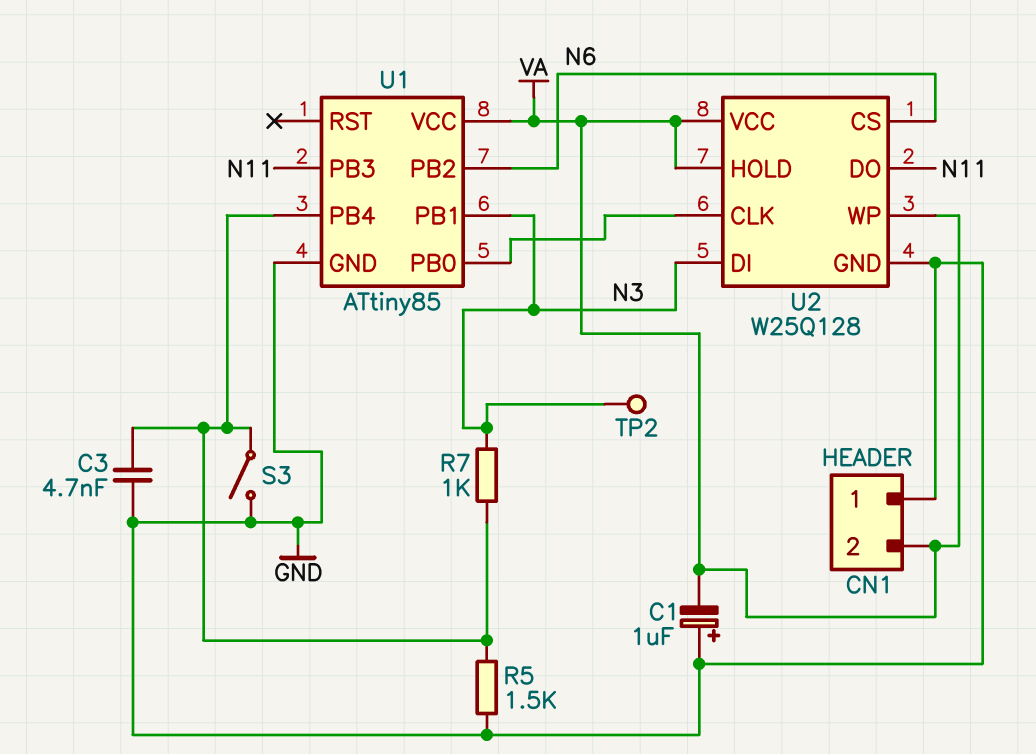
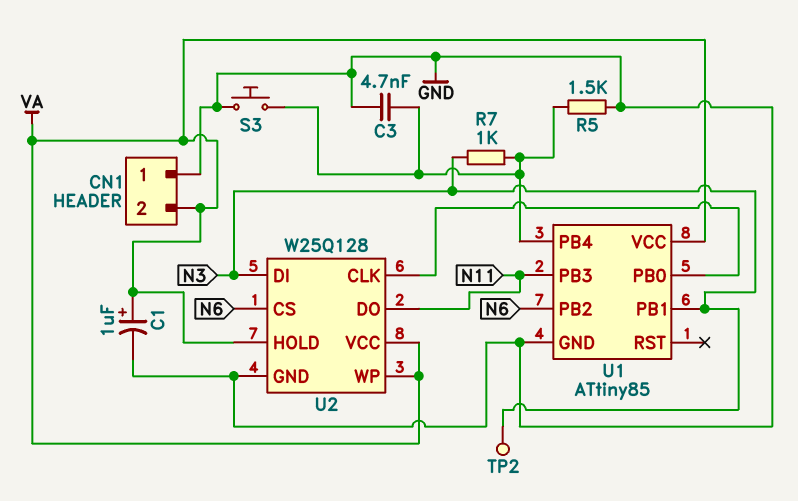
C1: 1uF (plus GND, minus VA) -> 1uF (plus VA, minus GND)
S3: switch (GND, U1/PB4) -> button (GND, U1/PB4)

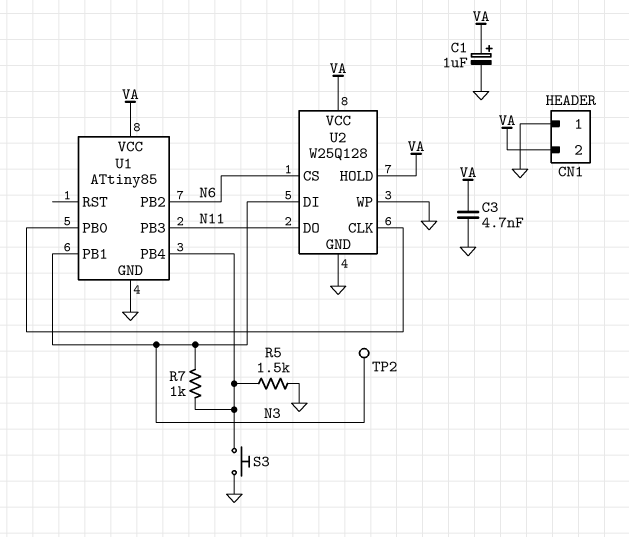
C3: 4.7nF (GND, U1/PB4) -> 4.7nF (GND, VA)
U2 pin WP: VA -> GND

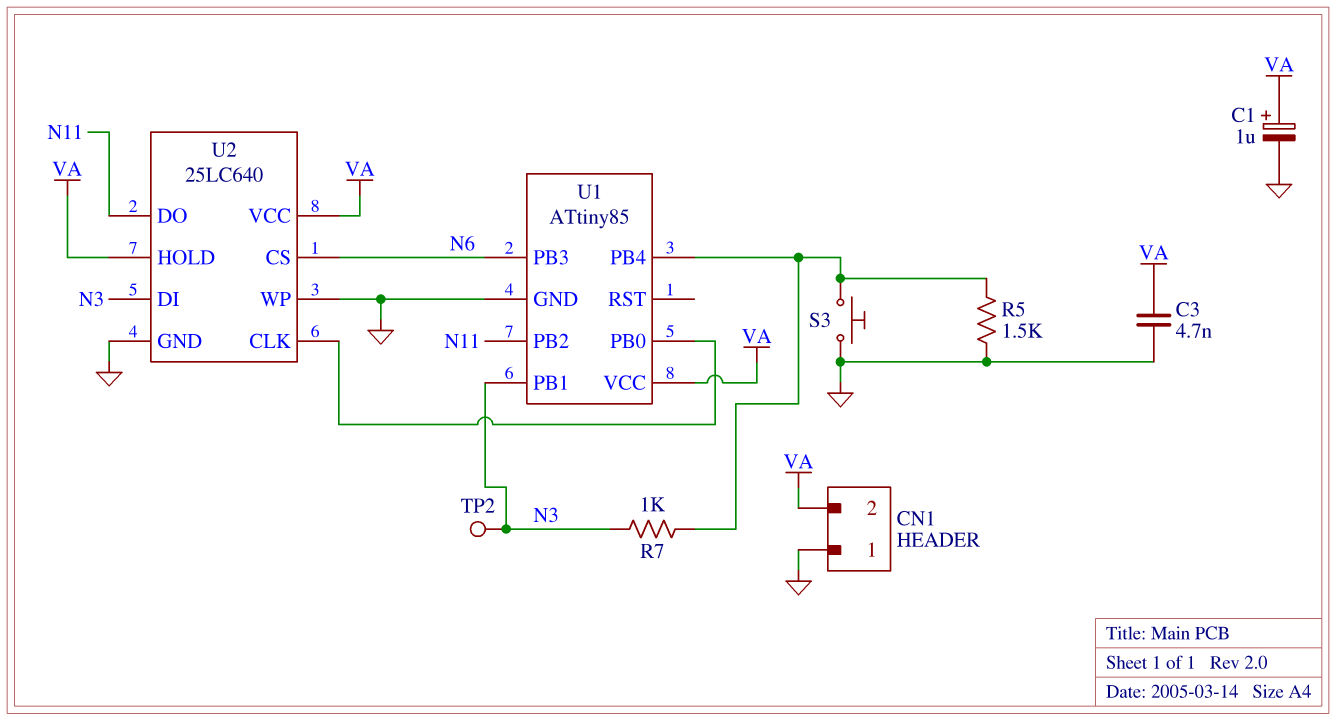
U1 pin PB2: N6 -> N11
U1 pin PB3: N11 -> N6
U2: W25Q128 -> 25LC640

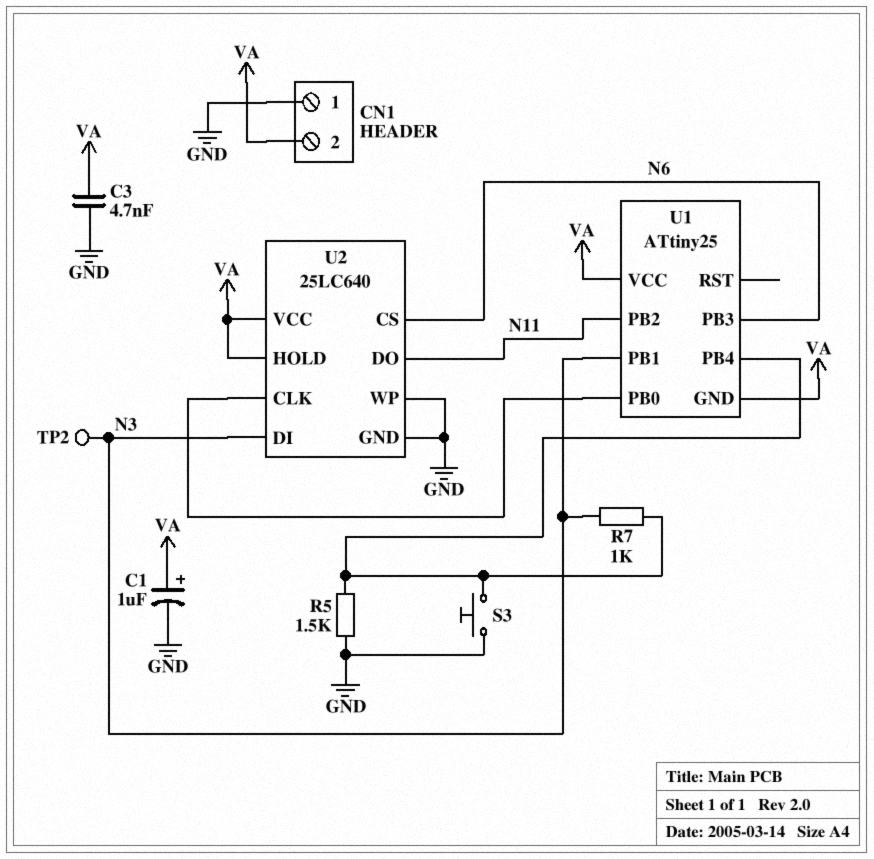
U1: ATtiny85 -> ATtiny25
U1 pin GND: GND -> VA

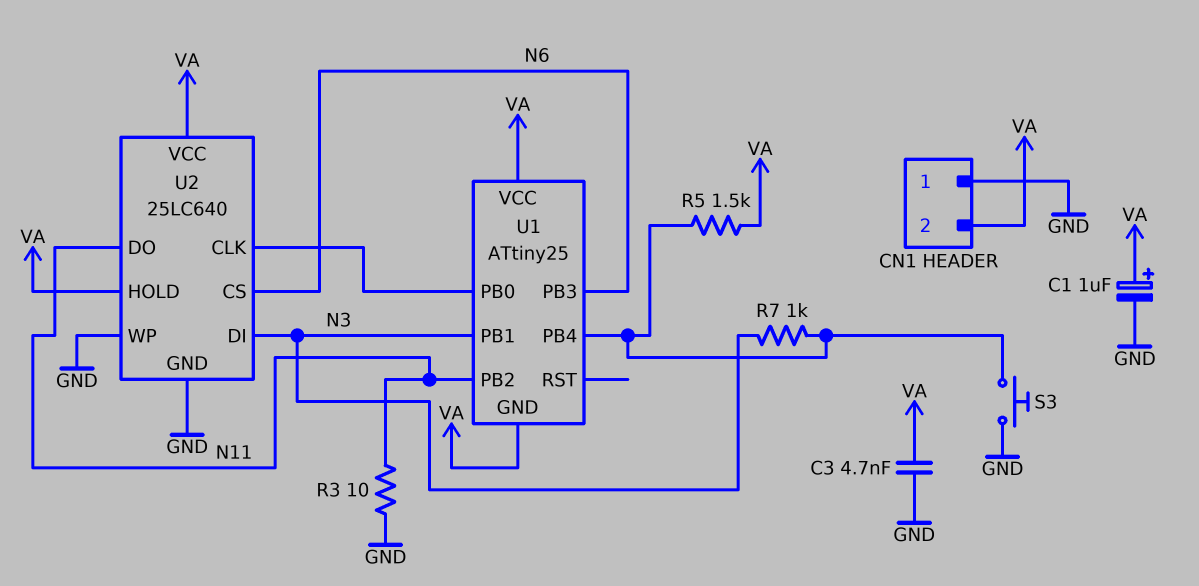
R3: none -> 10 (GND, N11)
R5: 1.5k (GND, U1/PB4) -> 1.5k (U1/PB4, VA)
TP2: test point (N3) -> none

